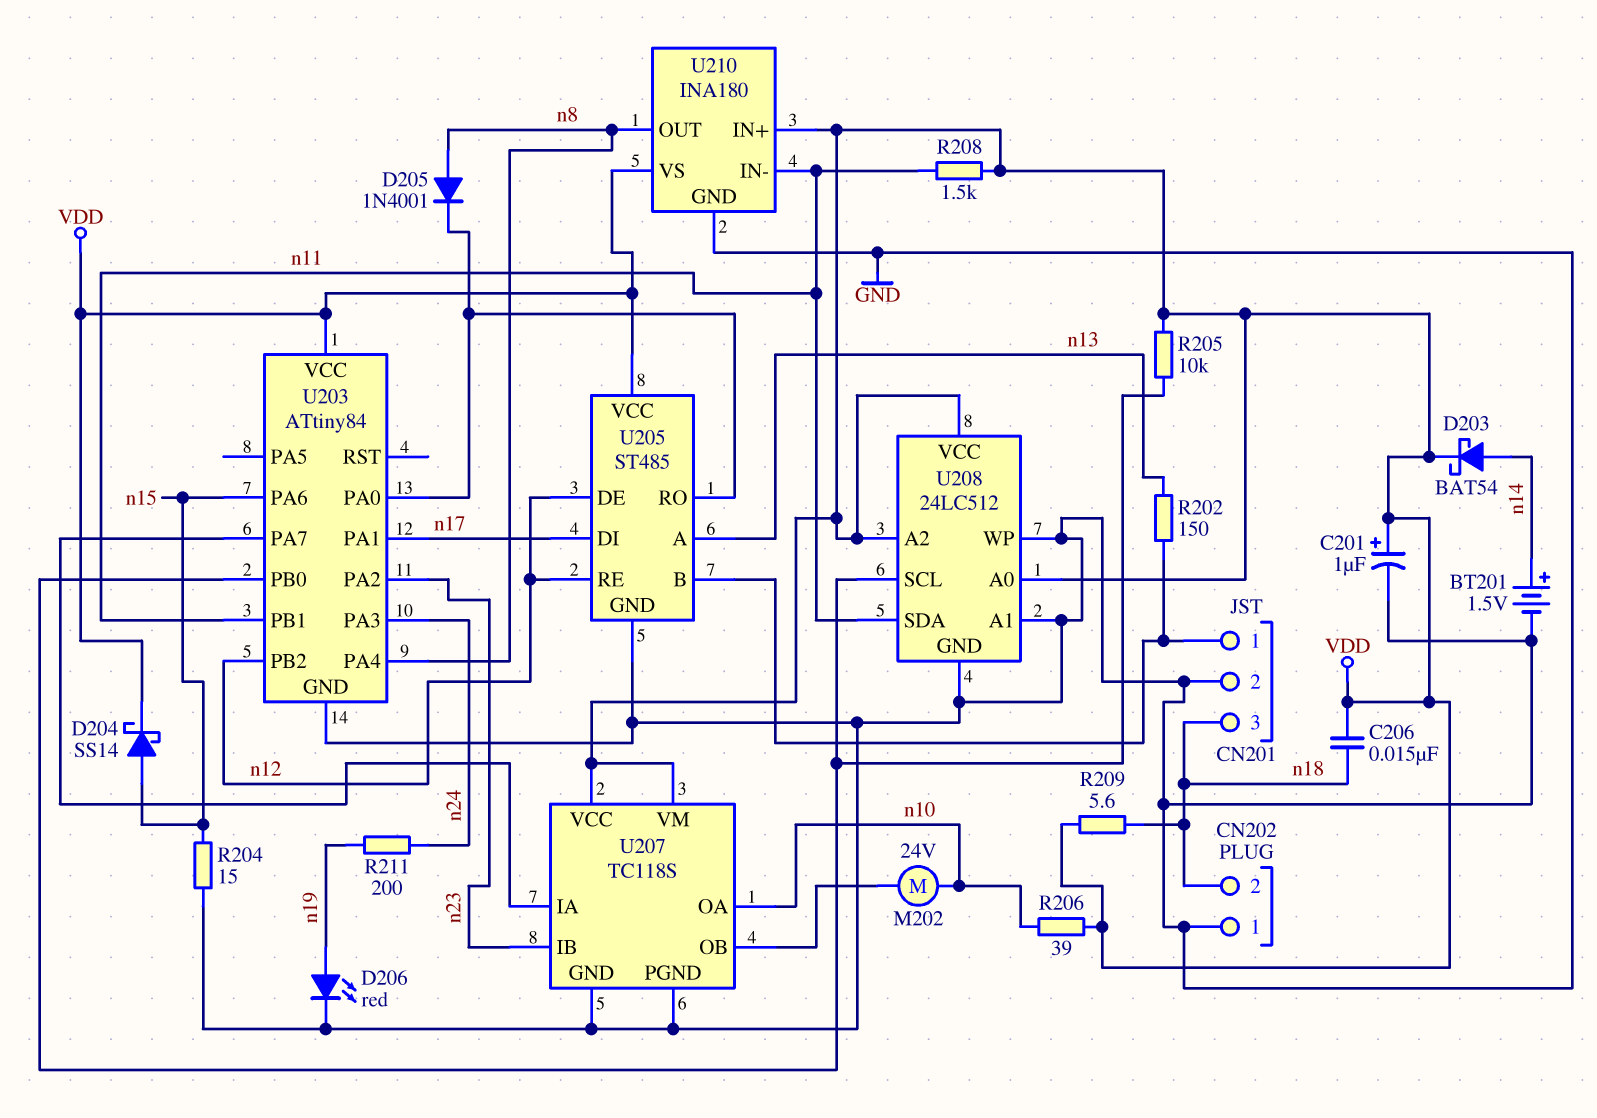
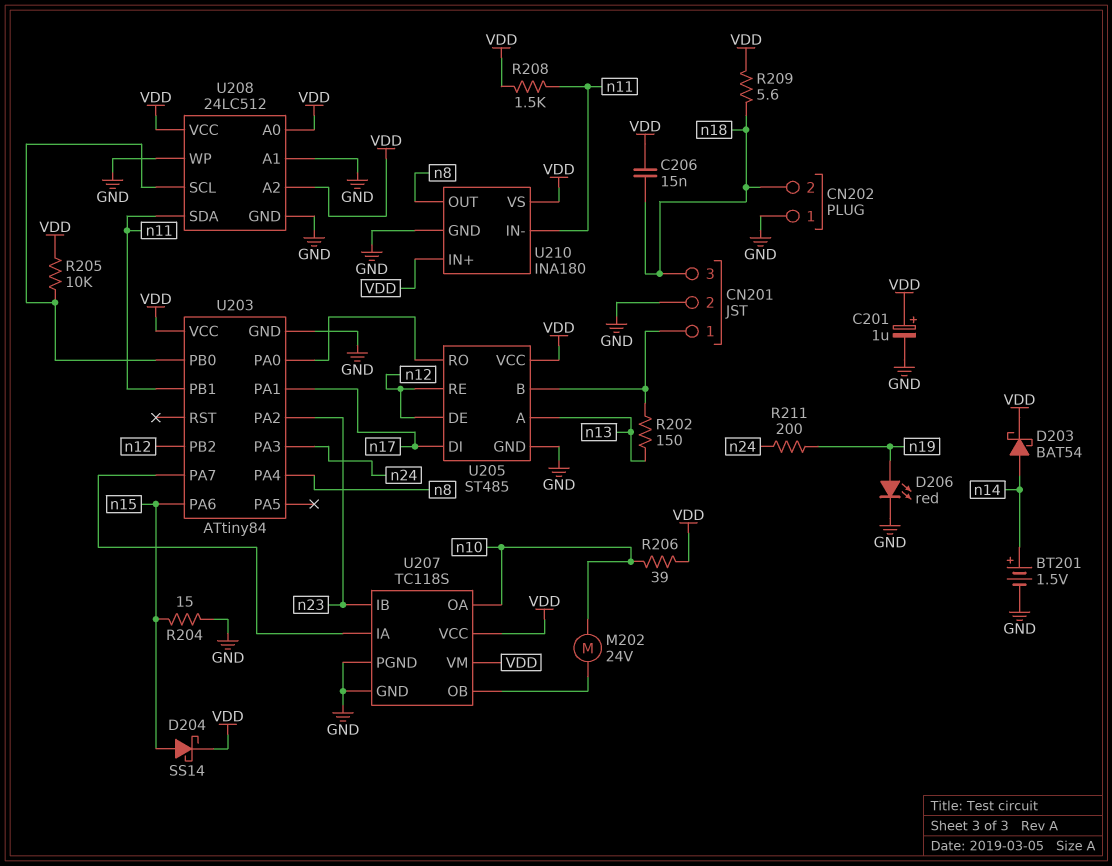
D205: diode 1N4001 (A n8, K U203/PA0) -> none

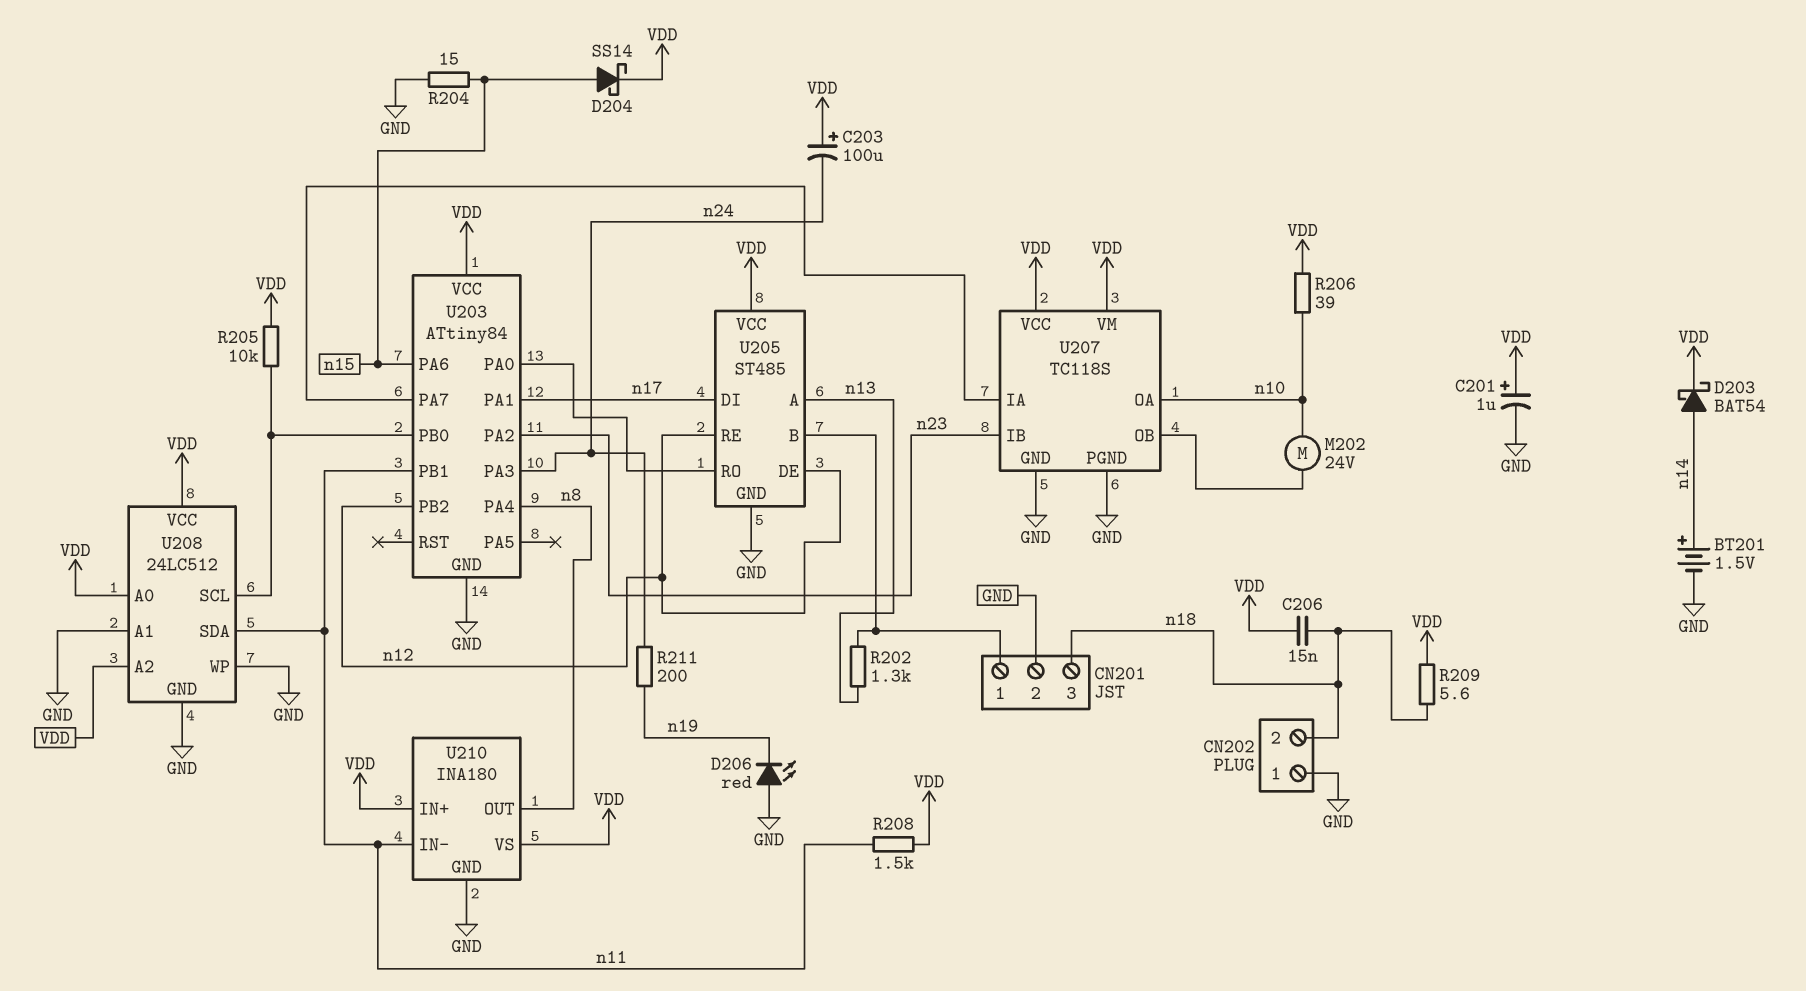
C203: none -> 100uF (plus VDD, minus n24)
D206: LED red (A n19, K GND) -> LED red (A GND, K n19)
R202: 150 (CN201/1, n13) -> 1.3k (CN201/1, n13)

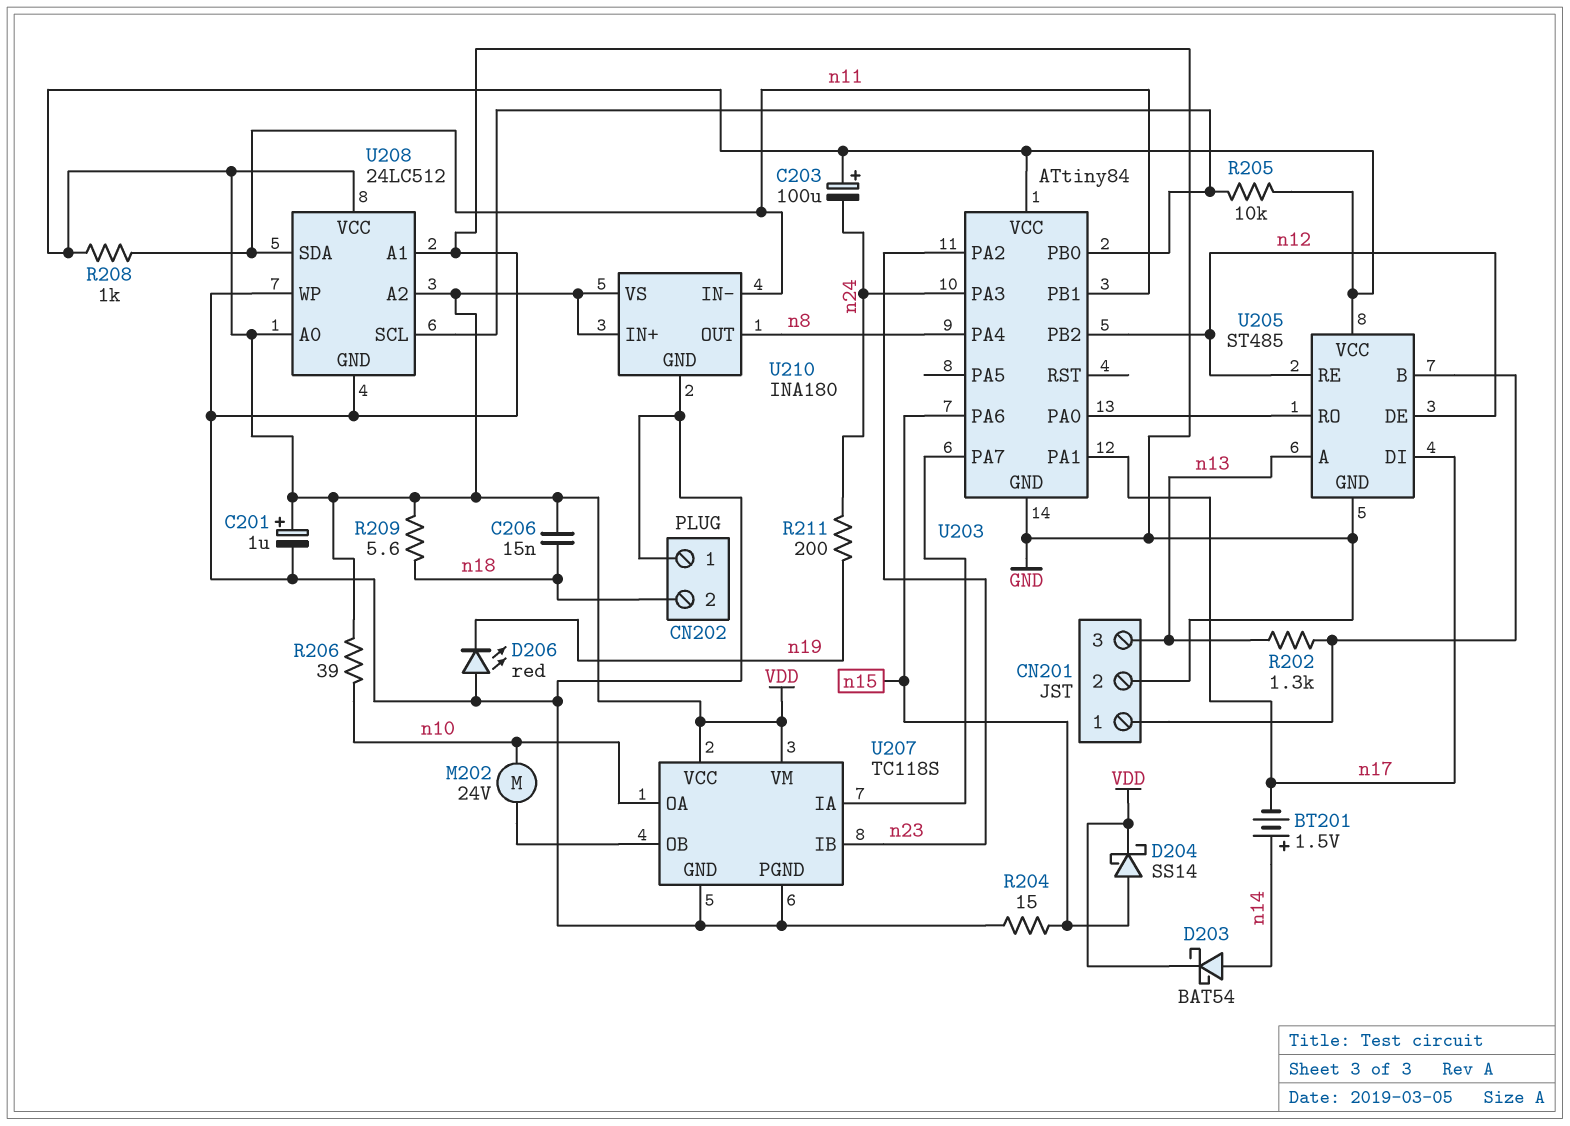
BT201: 1.5V (plus n14, minus GND) -> 1.5V (plus n14, minus n17)
CN201 pin 3: n18 -> n13
R208: 1.5k (VDD, n11) -> 1k (VDD, n11)

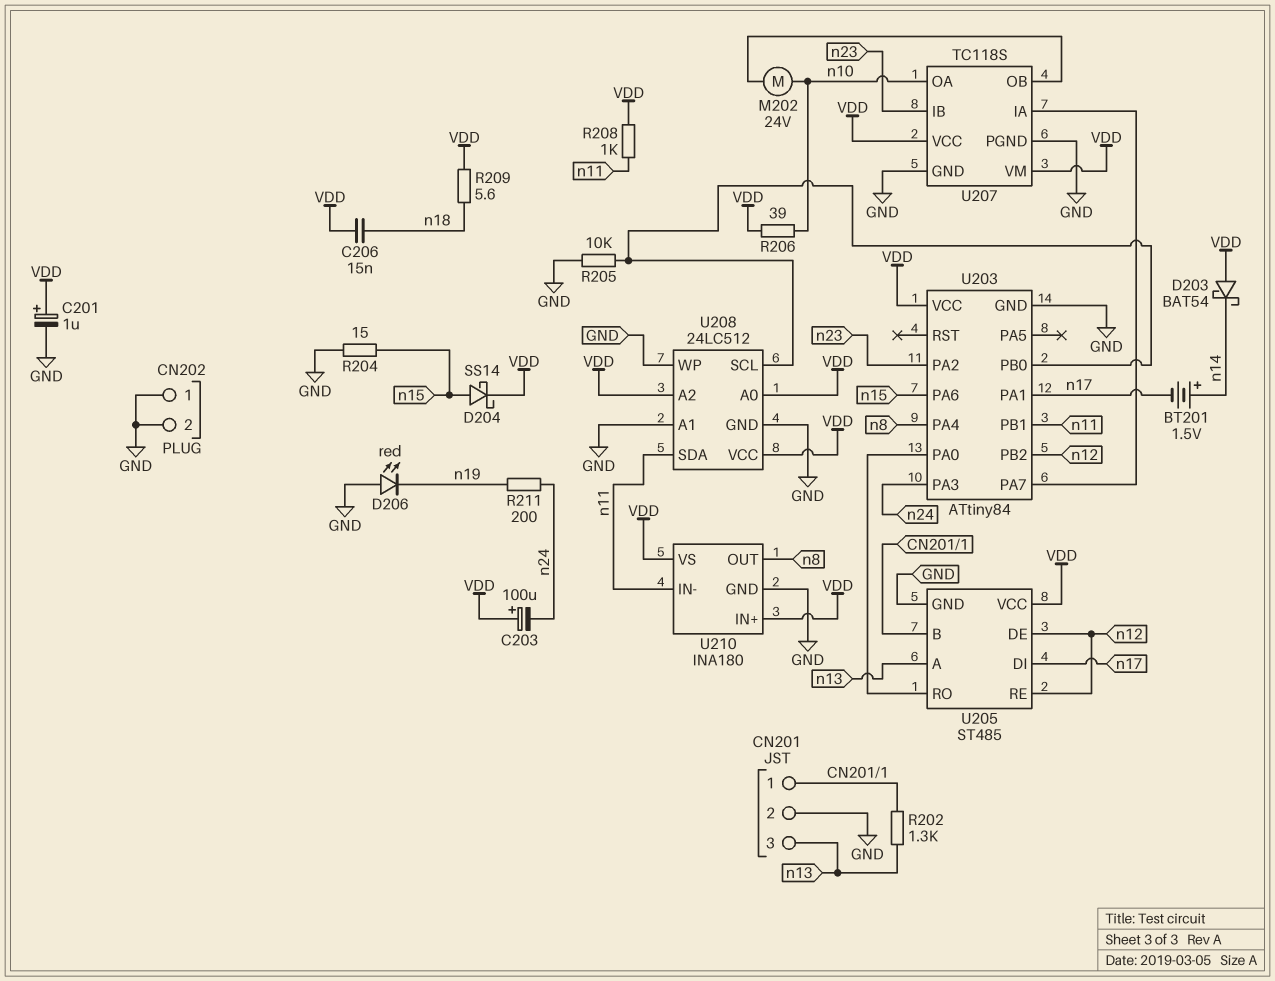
CN202 pin 2: n18 -> GND
D203: schottky BAT54 (A n14, K VDD) -> schottky BAT54 (A VDD, K n14)
R205: 10k (U203/PB0, VDD) -> 10k (GND, U203/PB0)

